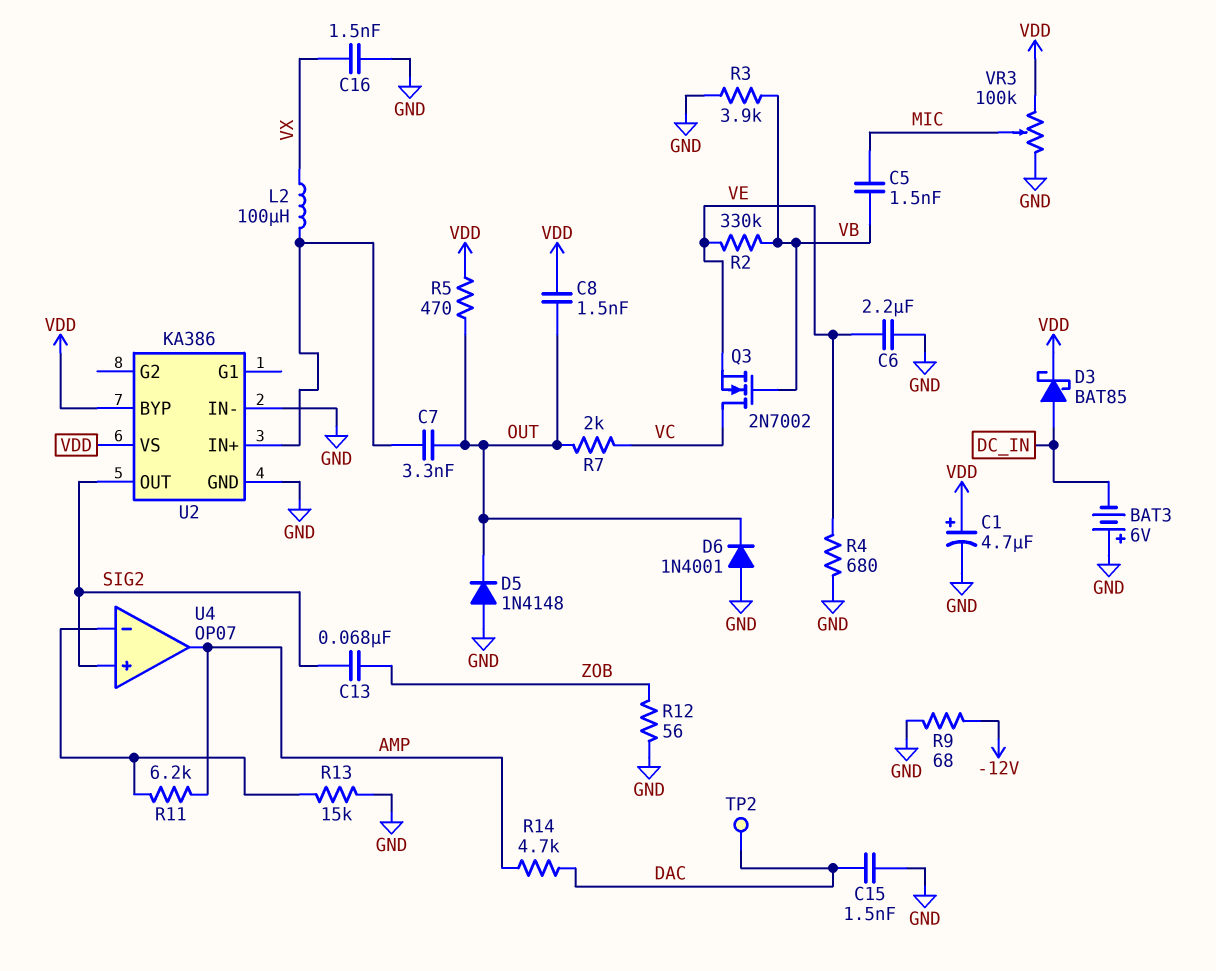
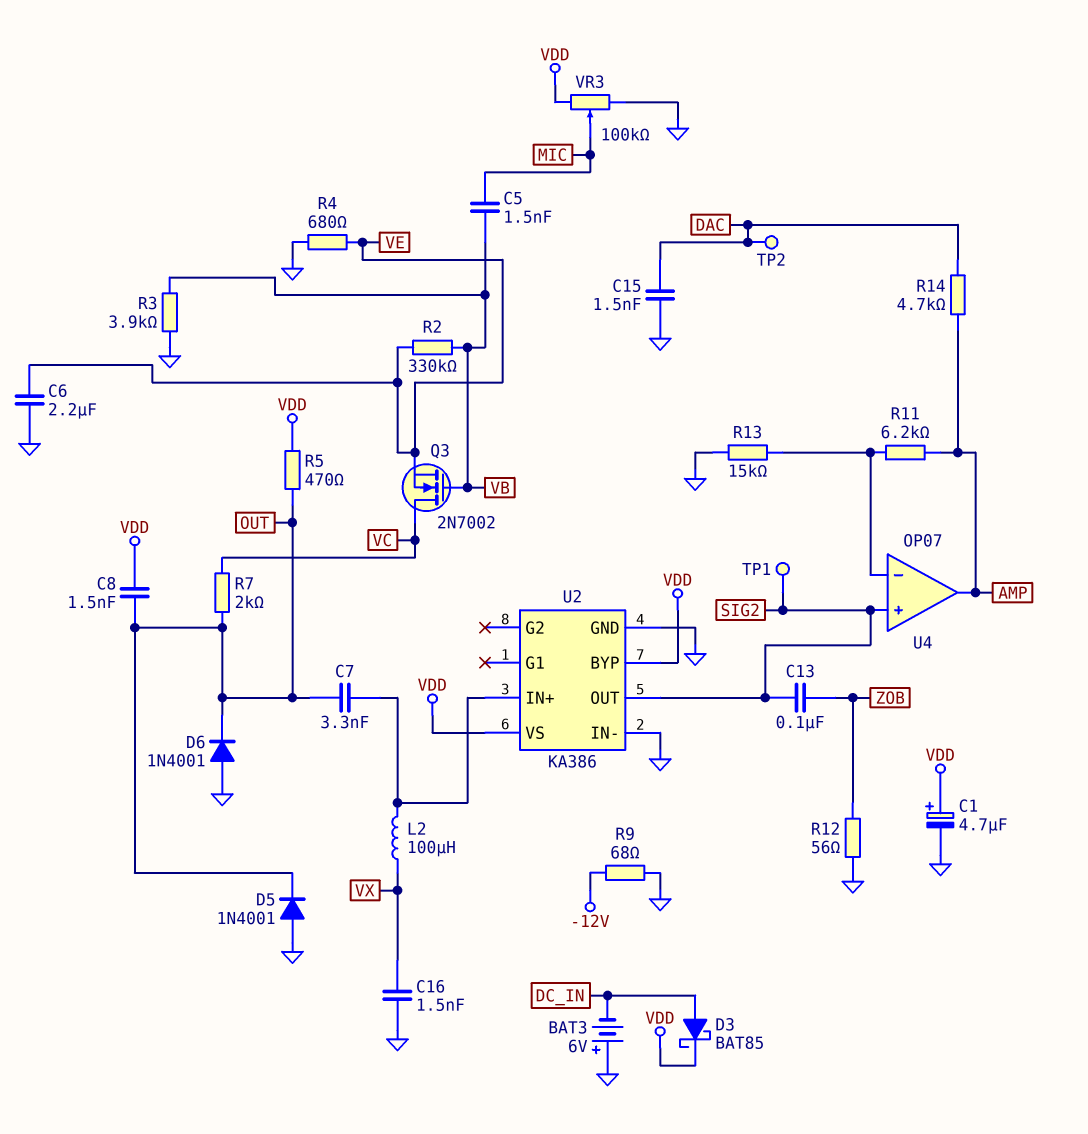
C13: 68nF (SIG2, ZOB) -> 100nF (SIG2, ZOB)
D5: diode 1N4148 (A GND, K OUT) -> diode 1N4001 (A GND, K OUT)
TP1: none -> test point (SIG2)

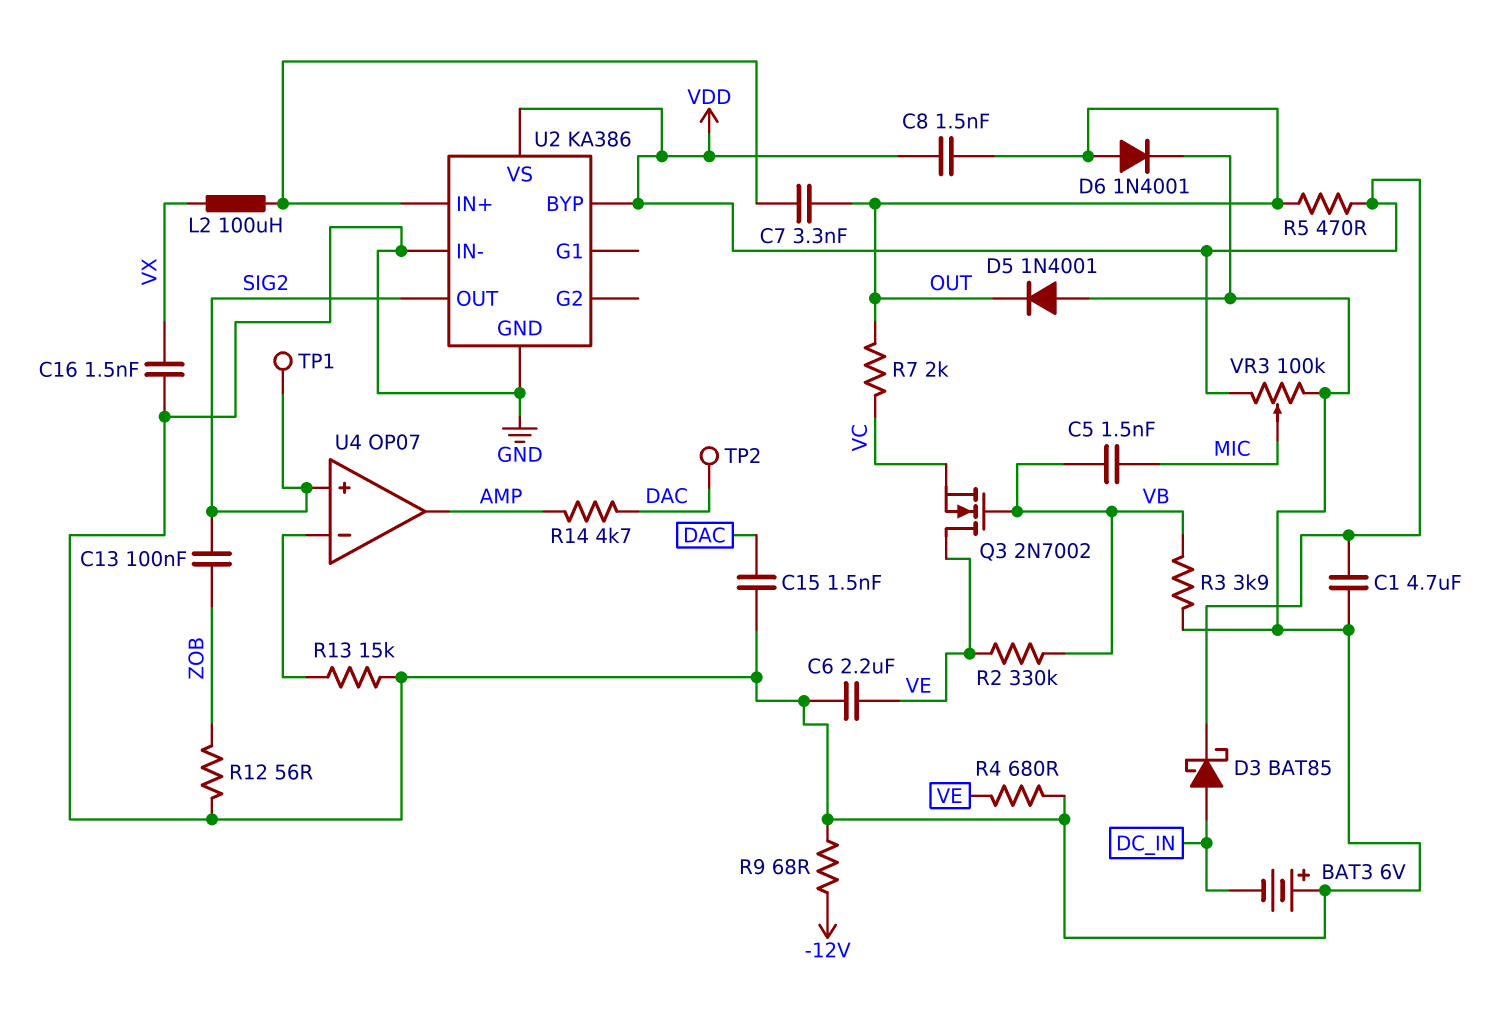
C1: 4.7uF (plus VDD, minus GND) -> 4.7uF (GND, VDD)
D6: diode 1N4001 (A GND, K OUT) -> diode 1N4001 (A OUT, K GND)
Q3: NMOS 2N7002 (G VB, D VC, S VE) -> NMOS 2N7002 (G VB, D VE, S VC)
R11: 6.2k (AMP, U4/in-) -> none

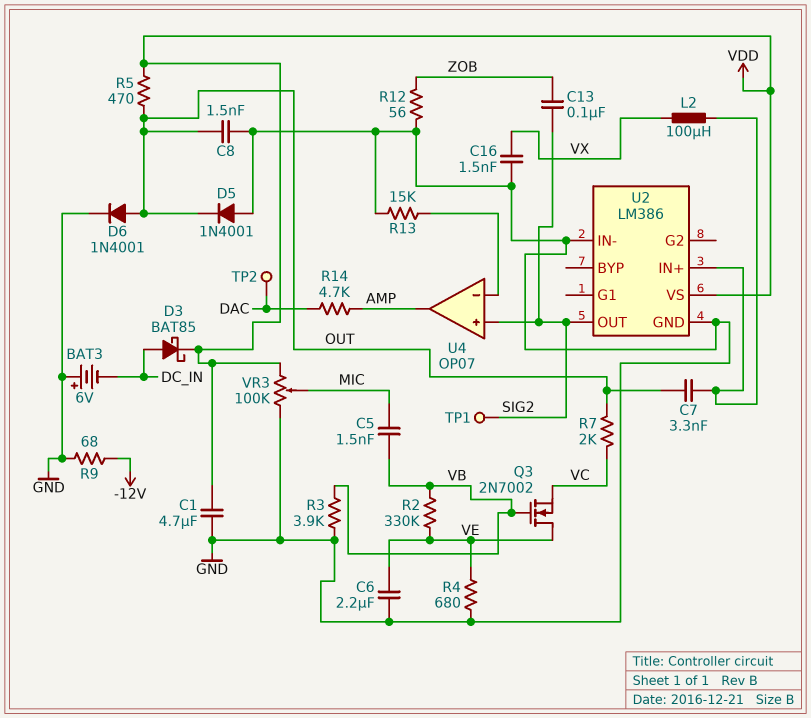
C8: 1.5nF (OUT, VDD) -> 1.5nF (GND, OUT)
C15: 1.5nF (DAC, GND) -> none
U2: KA386 -> LM386
U2 pin BYP: VDD -> none

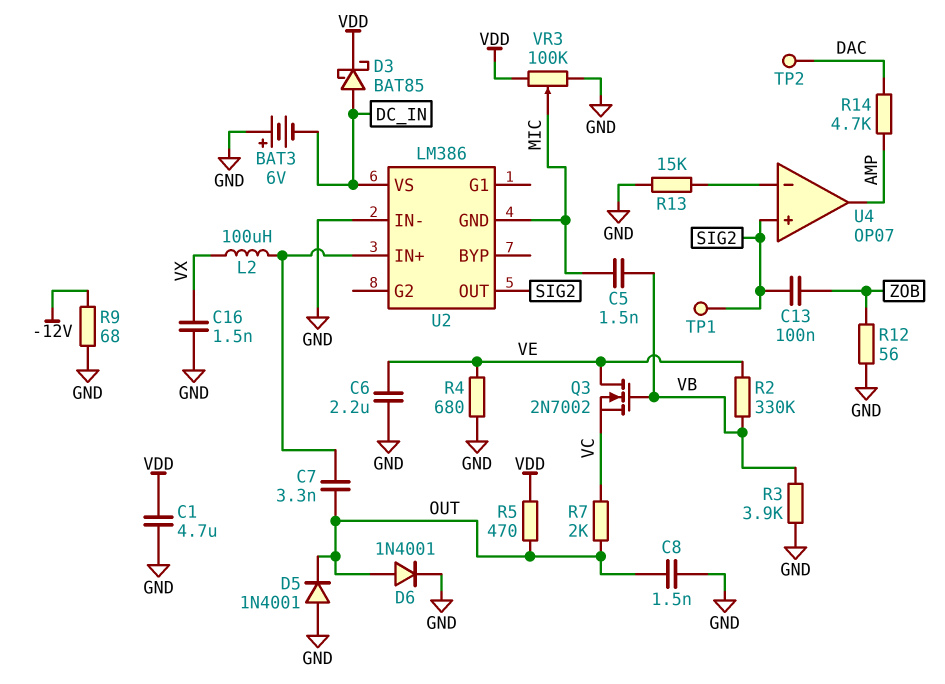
U2 pin GND: GND -> MIC
U2 pin VS: VDD -> DC_IN

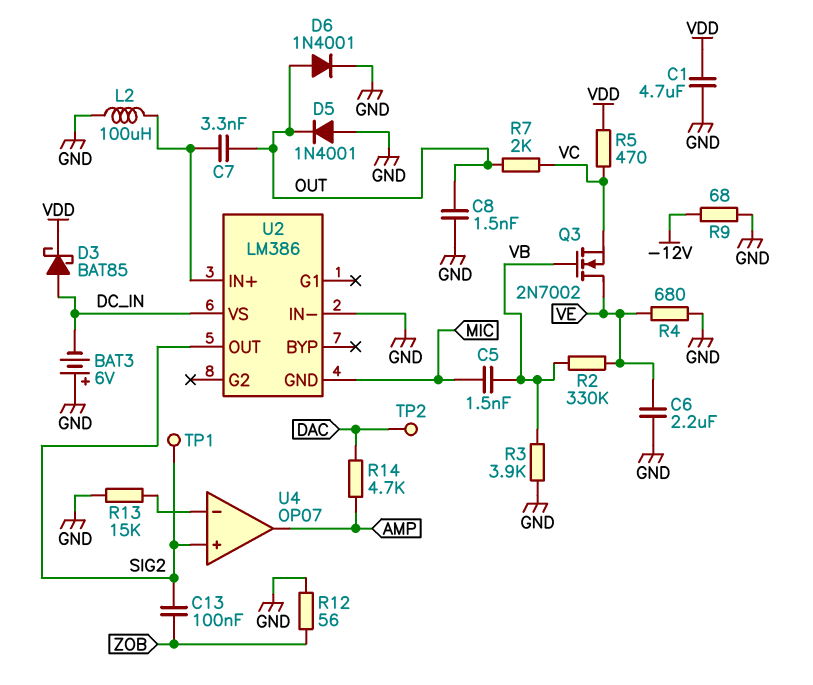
C16: 1.5nF (GND, VX) -> none
L2: 100uH (U2/IN+, VX) -> 100uH (GND, U2/IN+)
R5: 470 (OUT, VDD) -> 470 (VC, VDD)
VR3: 100k (GND, VDD, wiper MIC) -> none

